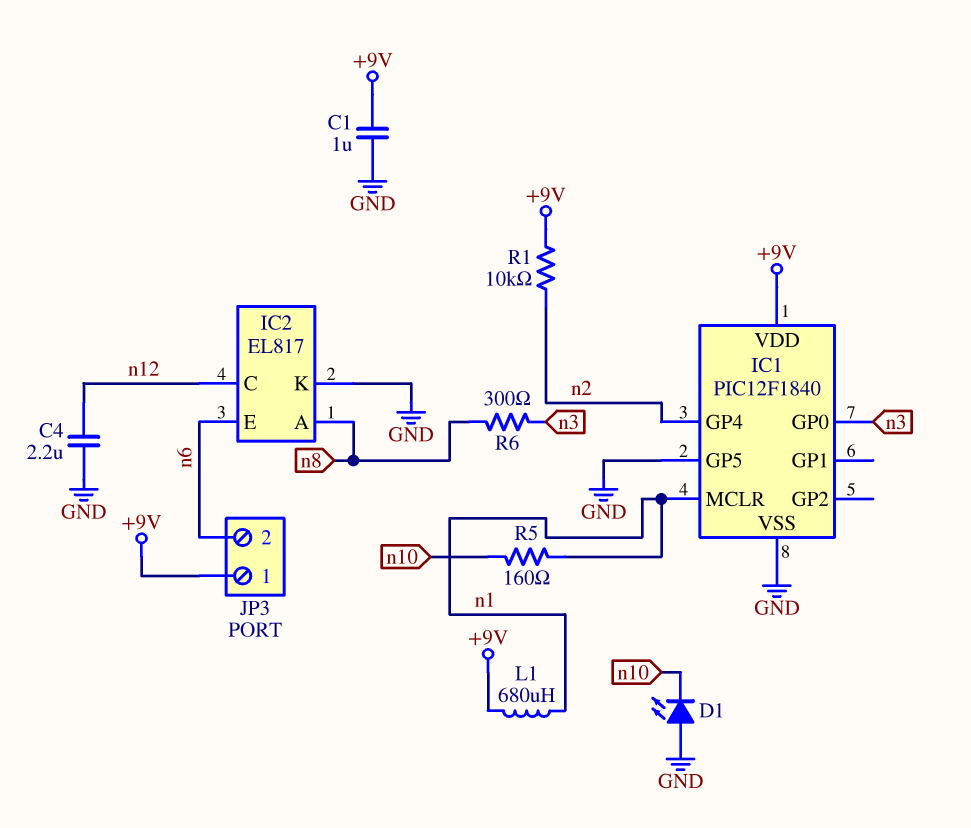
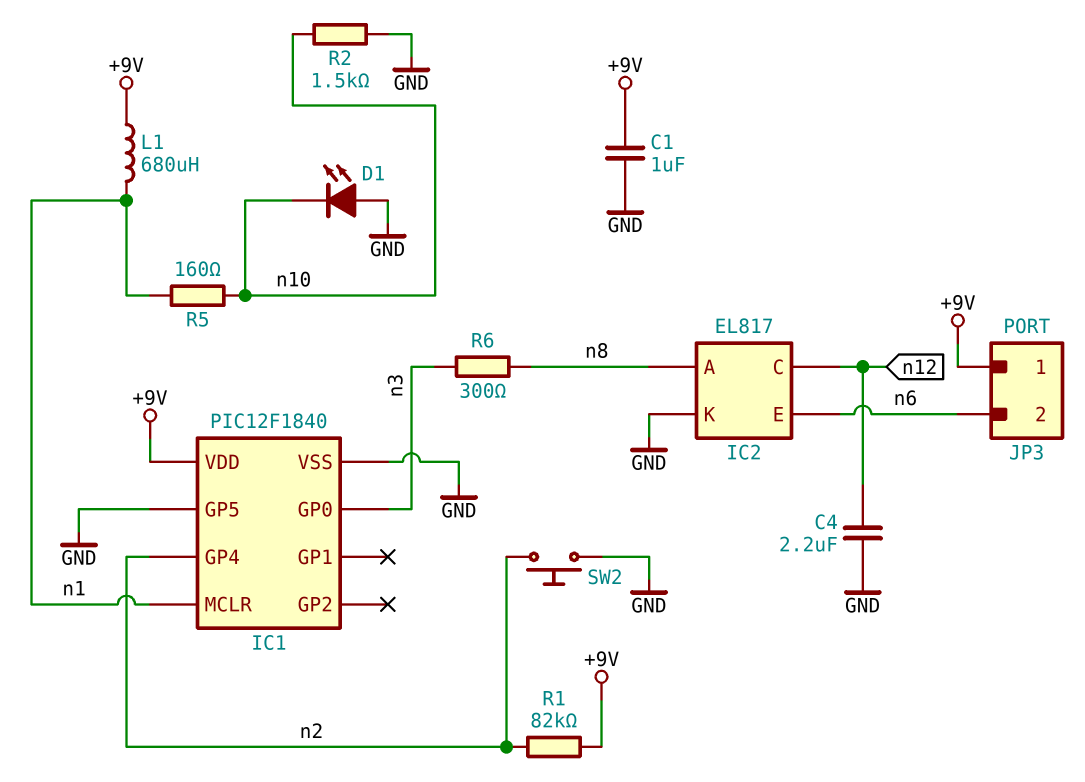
R1: 10k (+9V, n2) -> 82k (+9V, n2)
R2: none -> 1.5k (GND, n10)
SW2: none -> button (GND, n2)

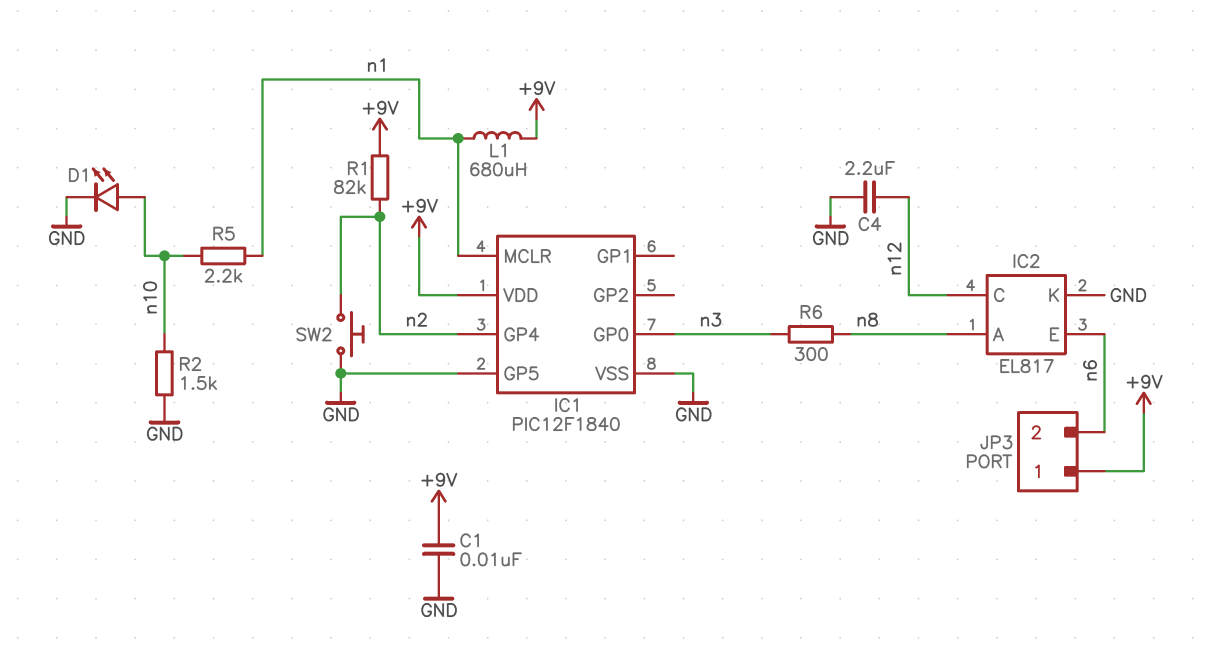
C1: 1uF (+9V, GND) -> 10nF (+9V, GND)
D1: LED (A GND, K n10) -> LED (A n10, K GND)
R5: 160 (n1, n10) -> 2.2k (n1, n10)

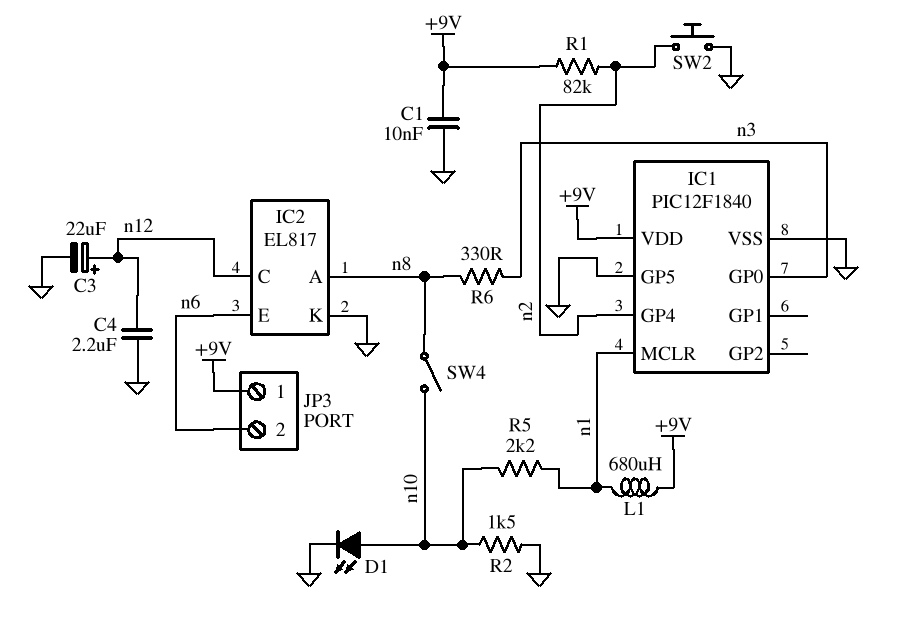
C3: none -> 22uF (plus n12, minus GND)
R6: 300 (n3, n8) -> 330 (n3, n8)
SW4: none -> switch (n8, n10)

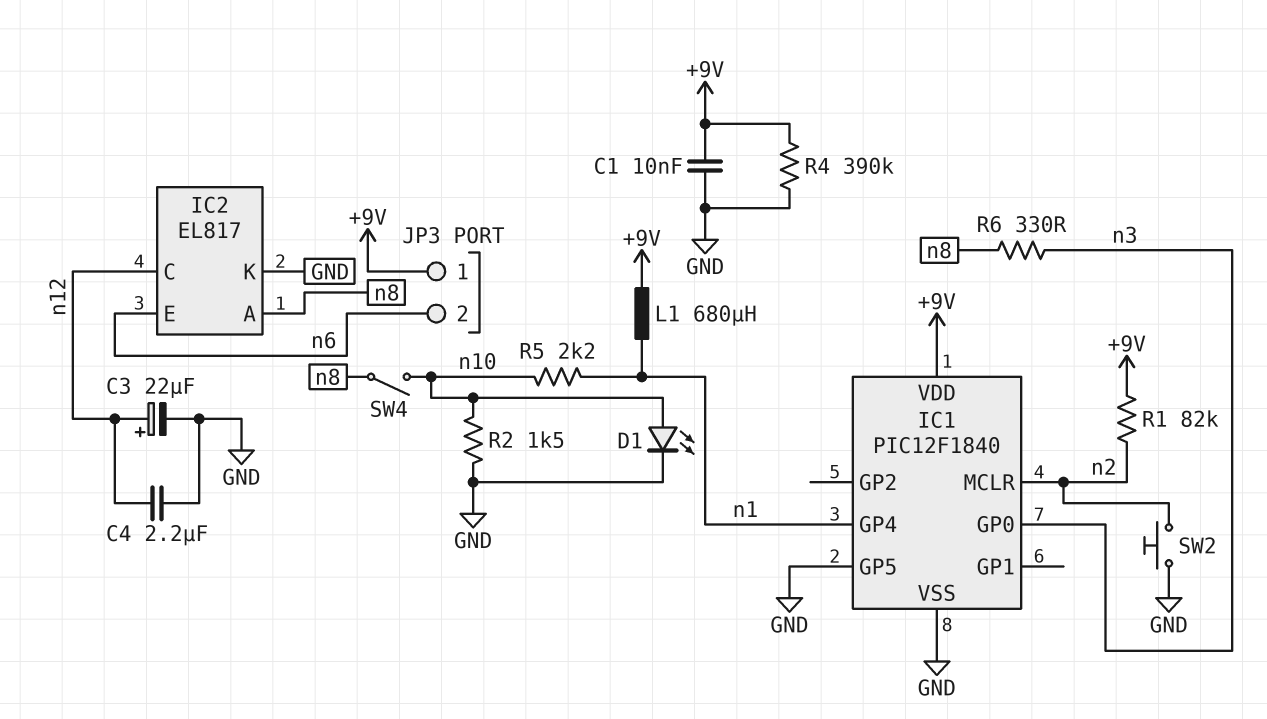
IC1 pin GP4: n2 -> n1
IC1 pin MCLR: n1 -> n2
R4: none -> 390k (+9V, GND)

